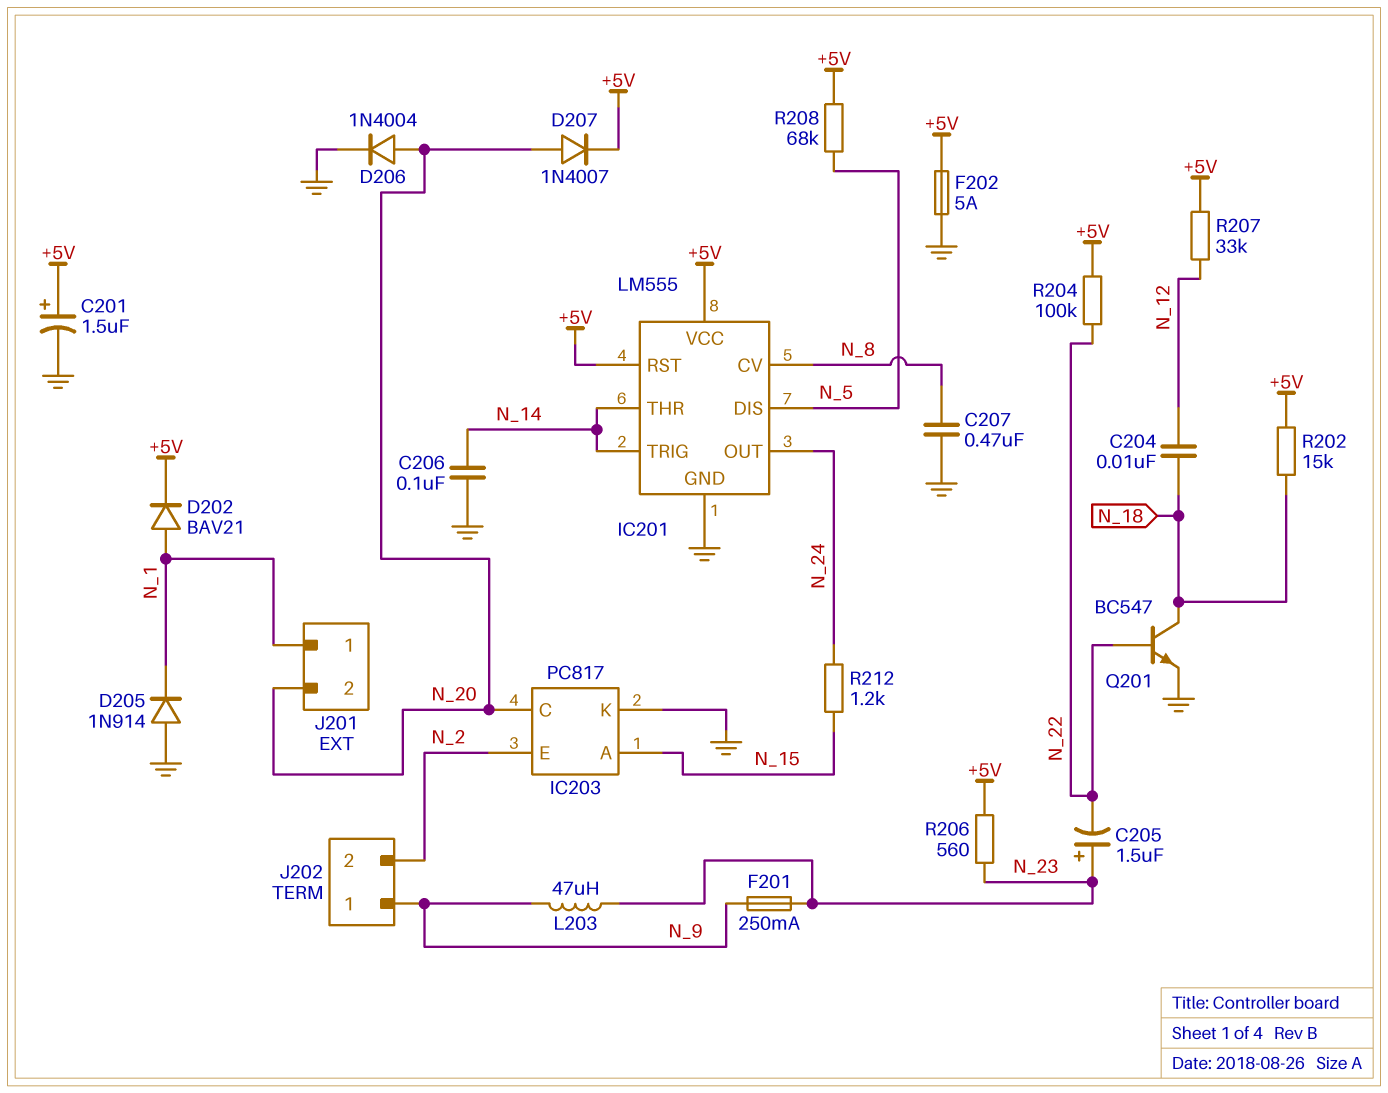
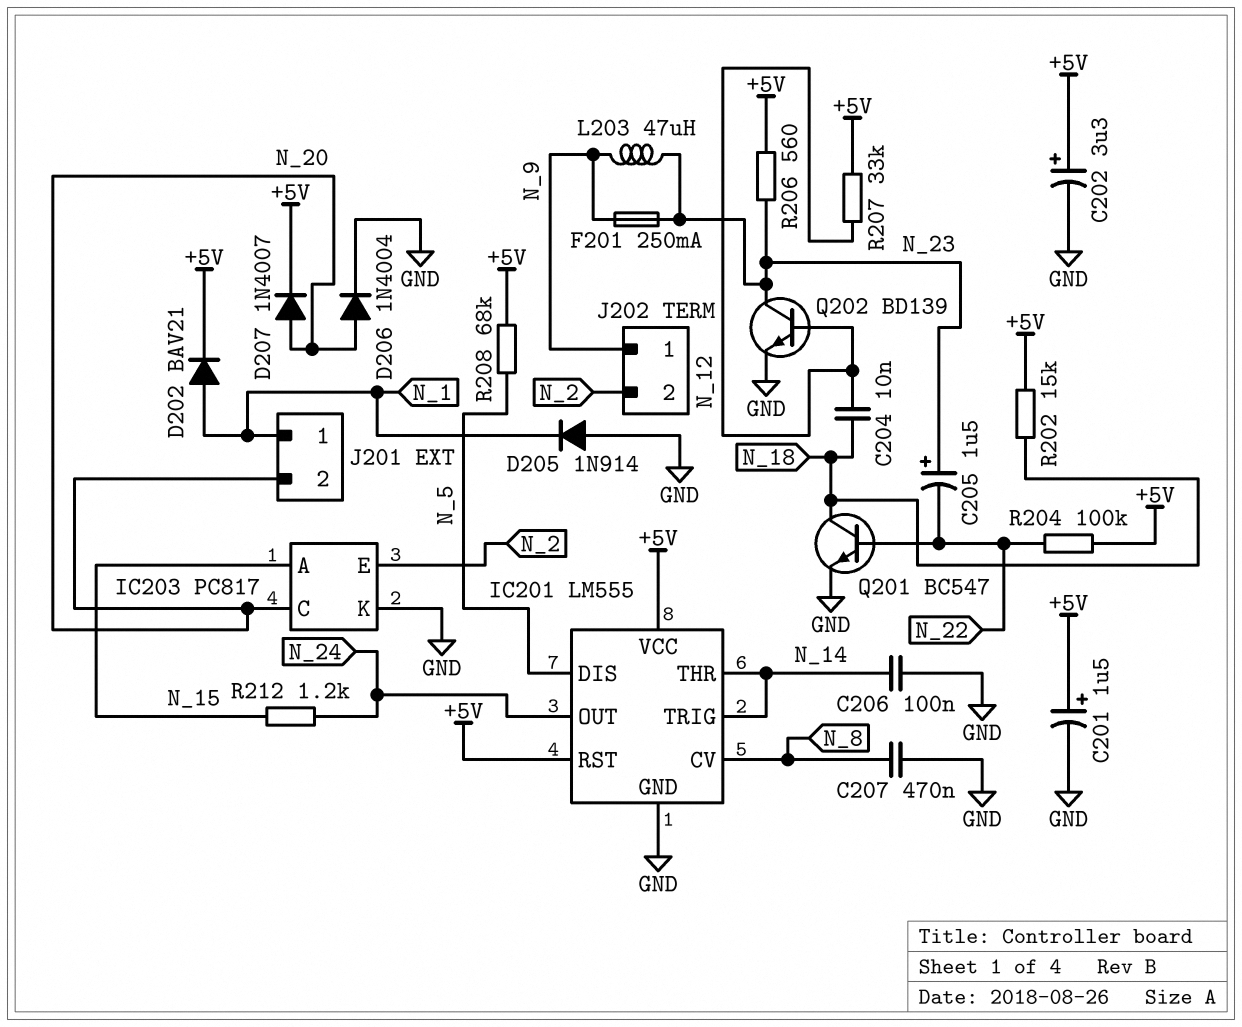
C202: none -> 3.3uF (plus +5V, minus GND)
F202: 5A (+5V, GND) -> none
Q202: none -> NPN BD139 (B N_12, C N_23, E GND)

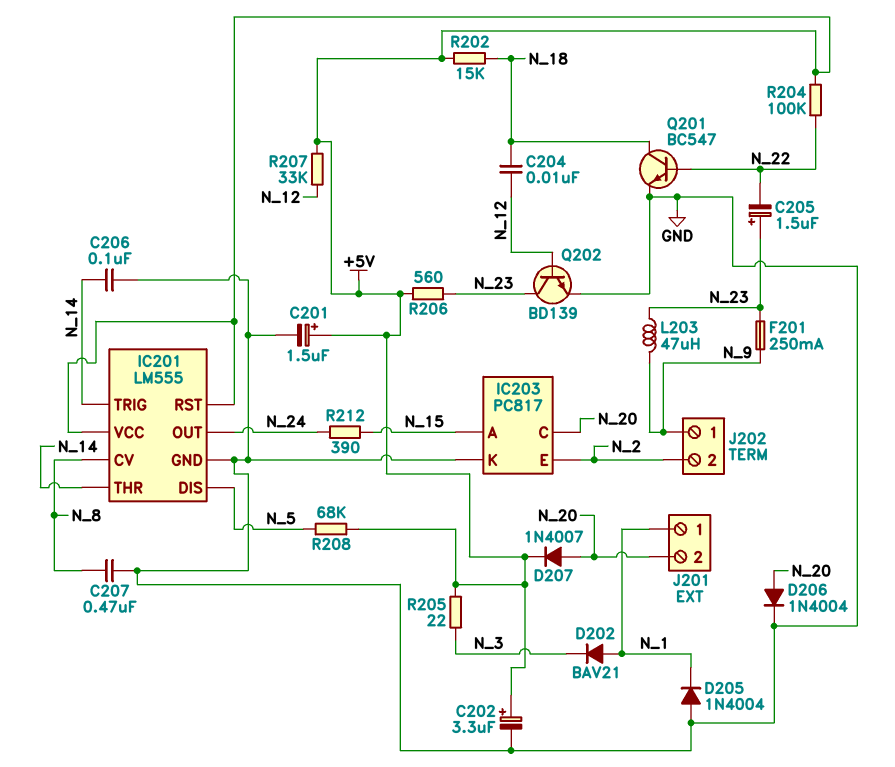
D202: diode BAV21 (A N_1, K +5V) -> diode BAV21 (A N_1, K N_3)
D205: diode 1N914 (A GND, K N_1) -> diode 1N4004 (A GND, K N_1)
R205: none -> 22 (+5V, N_3)
R212: 1.2k (N_15, N_24) -> 390 (N_15, N_24)

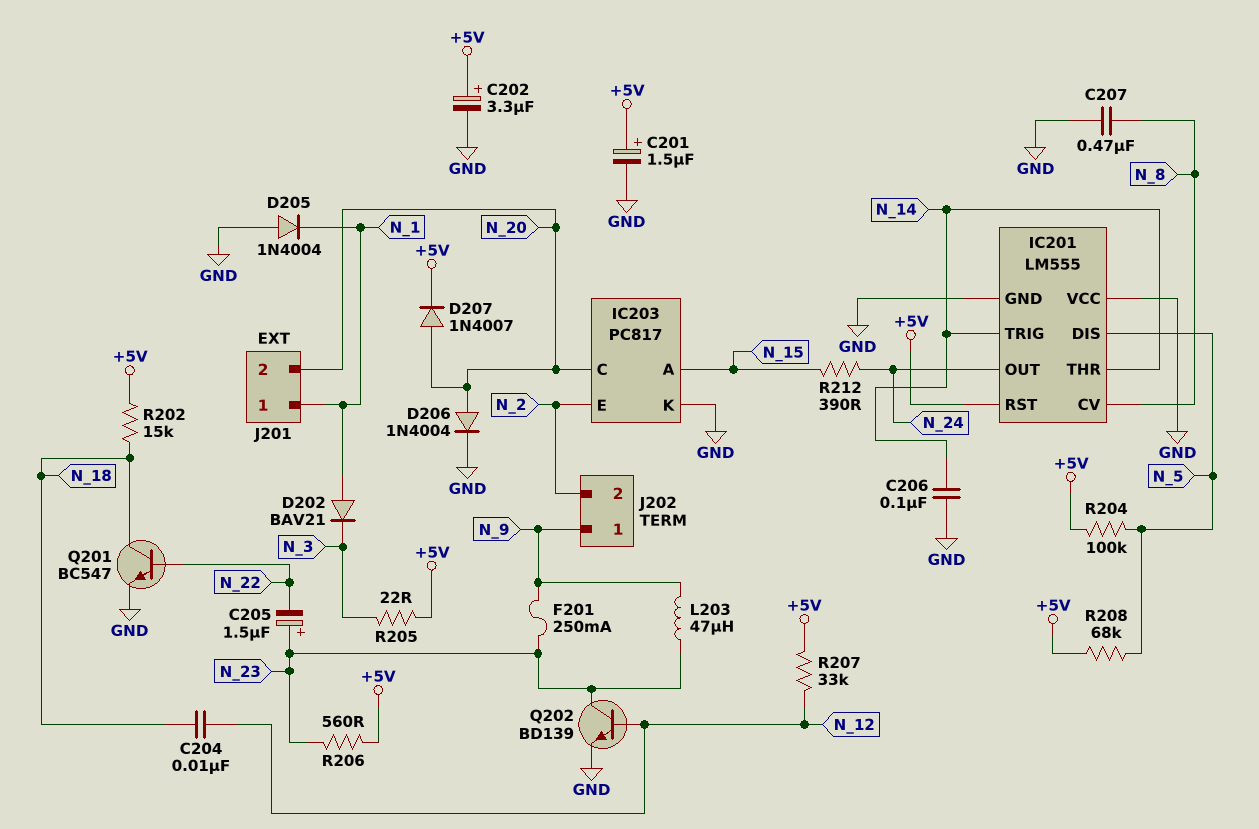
IC201 pin VCC: +5V -> GND
R204: 100k (+5V, N_22) -> 100k (+5V, N_5)

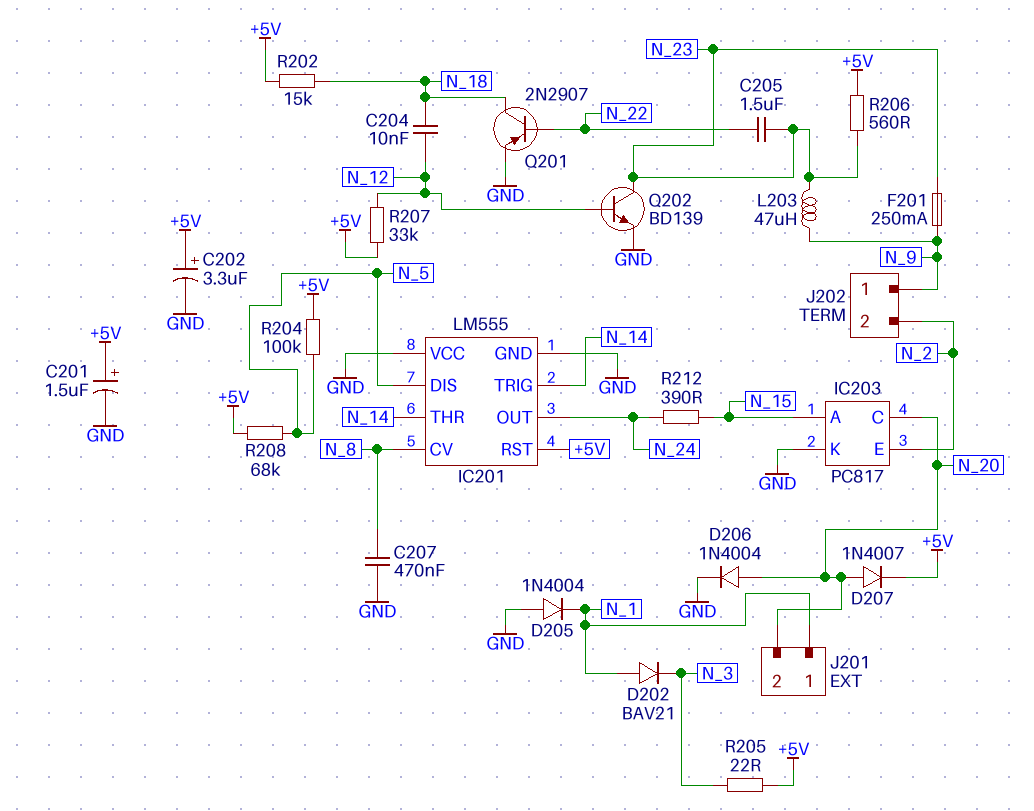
C205: 1.5uF (plus N_23, minus N_22) -> 1.5uF (N_22, N_23)
C206: 100nF (GND, N_14) -> none
Q201: NPN BC547 (B N_22, C N_18, E GND) -> PNP 2N2907 (B N_22, C N_18, E GND)

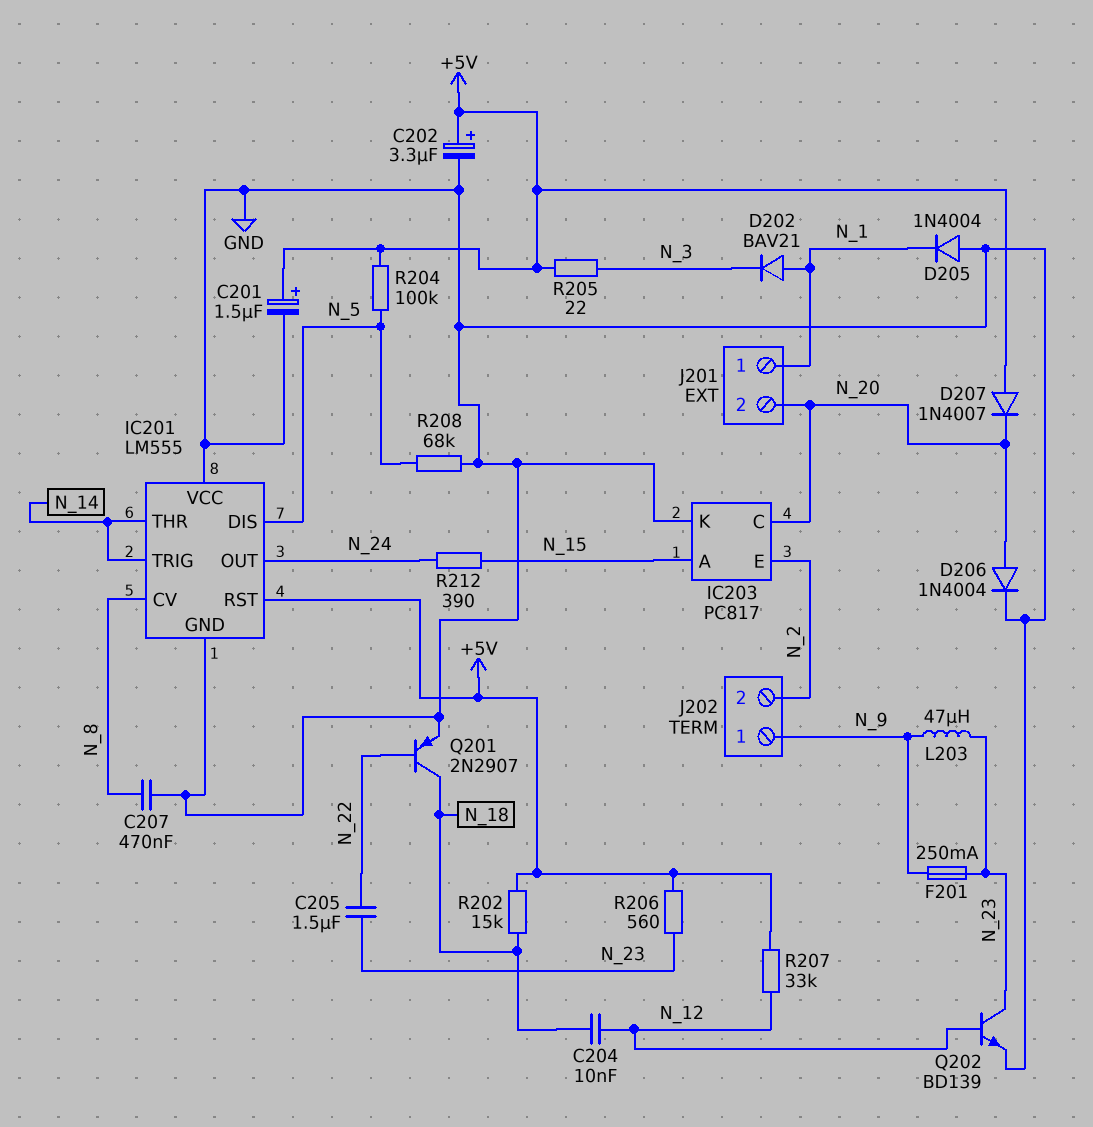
D207: diode 1N4007 (A N_20, K +5V) -> diode 1N4007 (A +5V, K N_20)
R208: 68k (+5V, N_5) -> 68k (GND, N_5)

